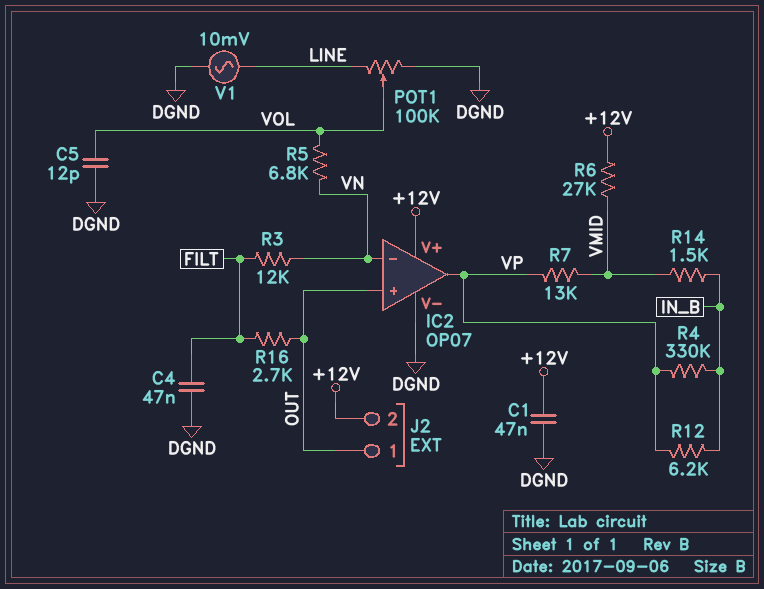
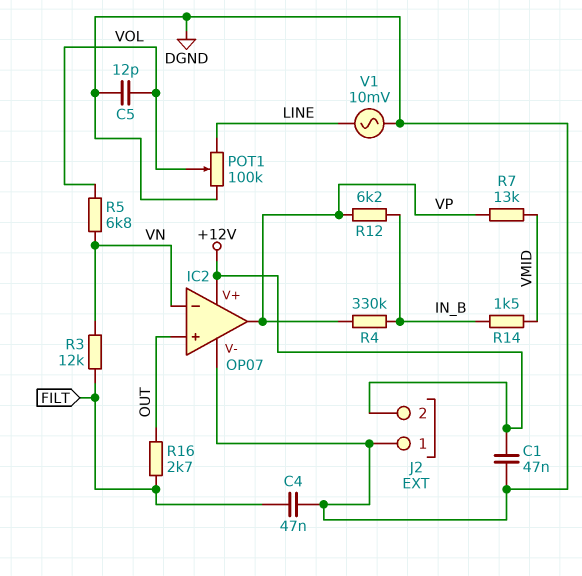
J2 pin 1: OUT -> DGND
R6: 27k (+12V, VMID) -> none

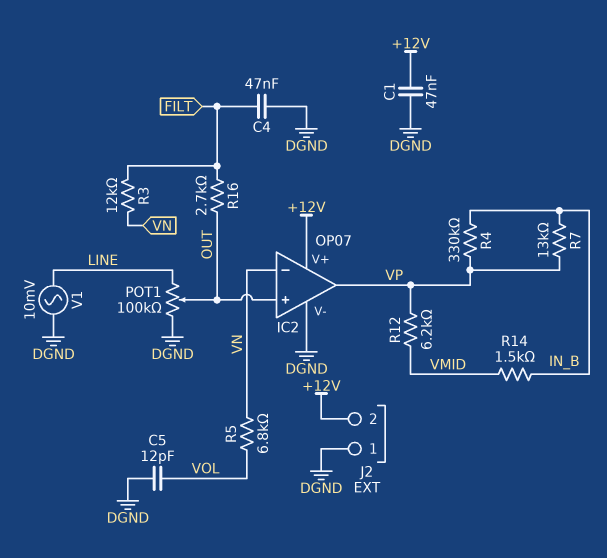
POT1: 100k (DGND, LINE, wiper VOL) -> 100k (DGND, LINE, wiper OUT)
R7: 13k (VMID, VP) -> 13k (IN_B, VP)
R12: 6.2k (IN_B, VP) -> 6.2k (VMID, VP)

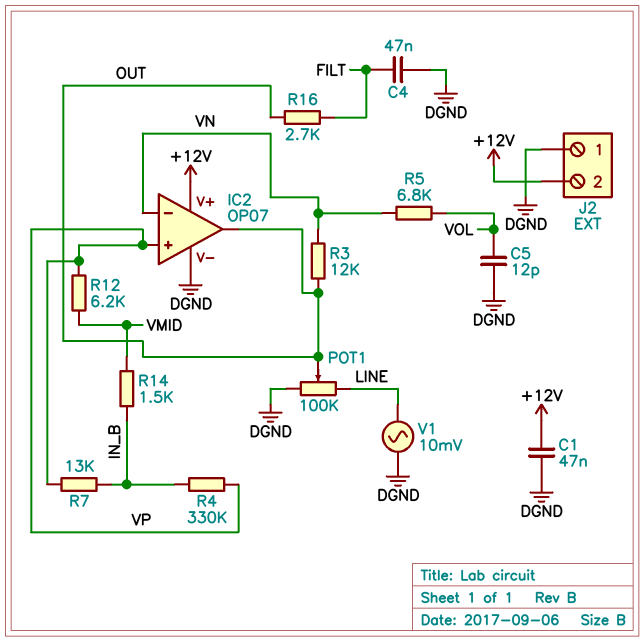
IC2 pin in+: OUT -> VP
IC2 pin out: VP -> OUT
R3: 12k (FILT, VN) -> 12k (OUT, VN)

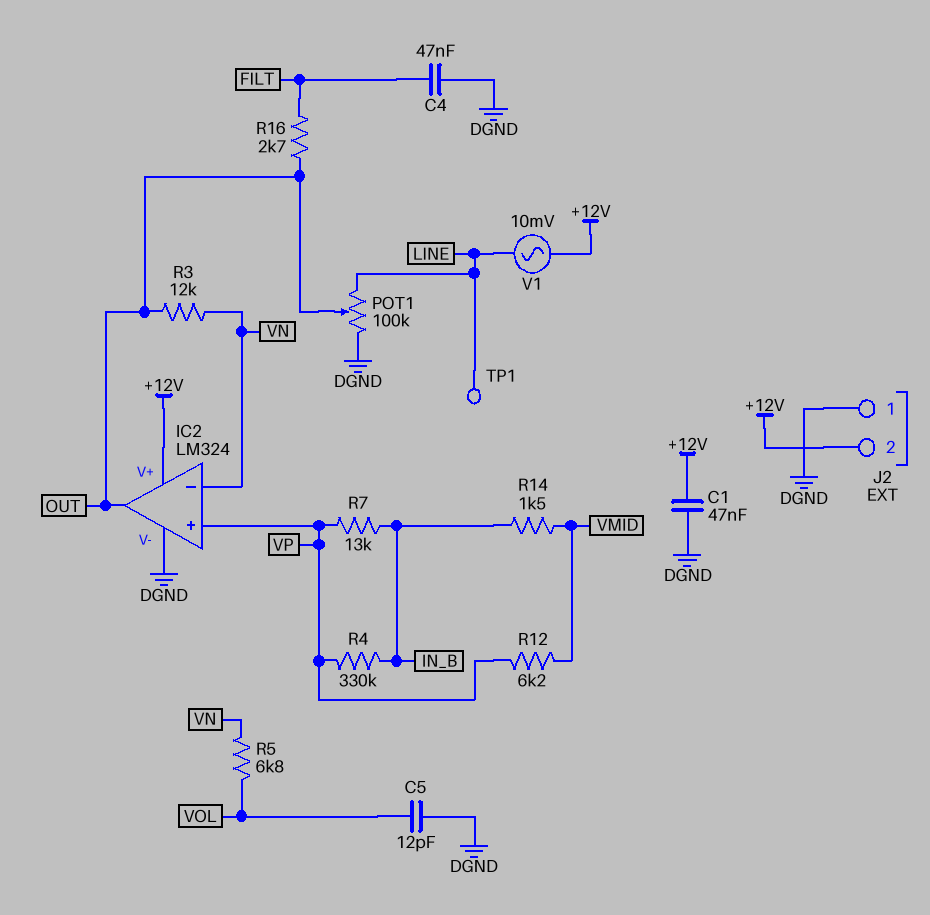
IC2: OP07 -> LM324
TP1: none -> test point (LINE)
V1: AC 10mV (DGND, LINE) -> AC 10mV (+12V, LINE)

